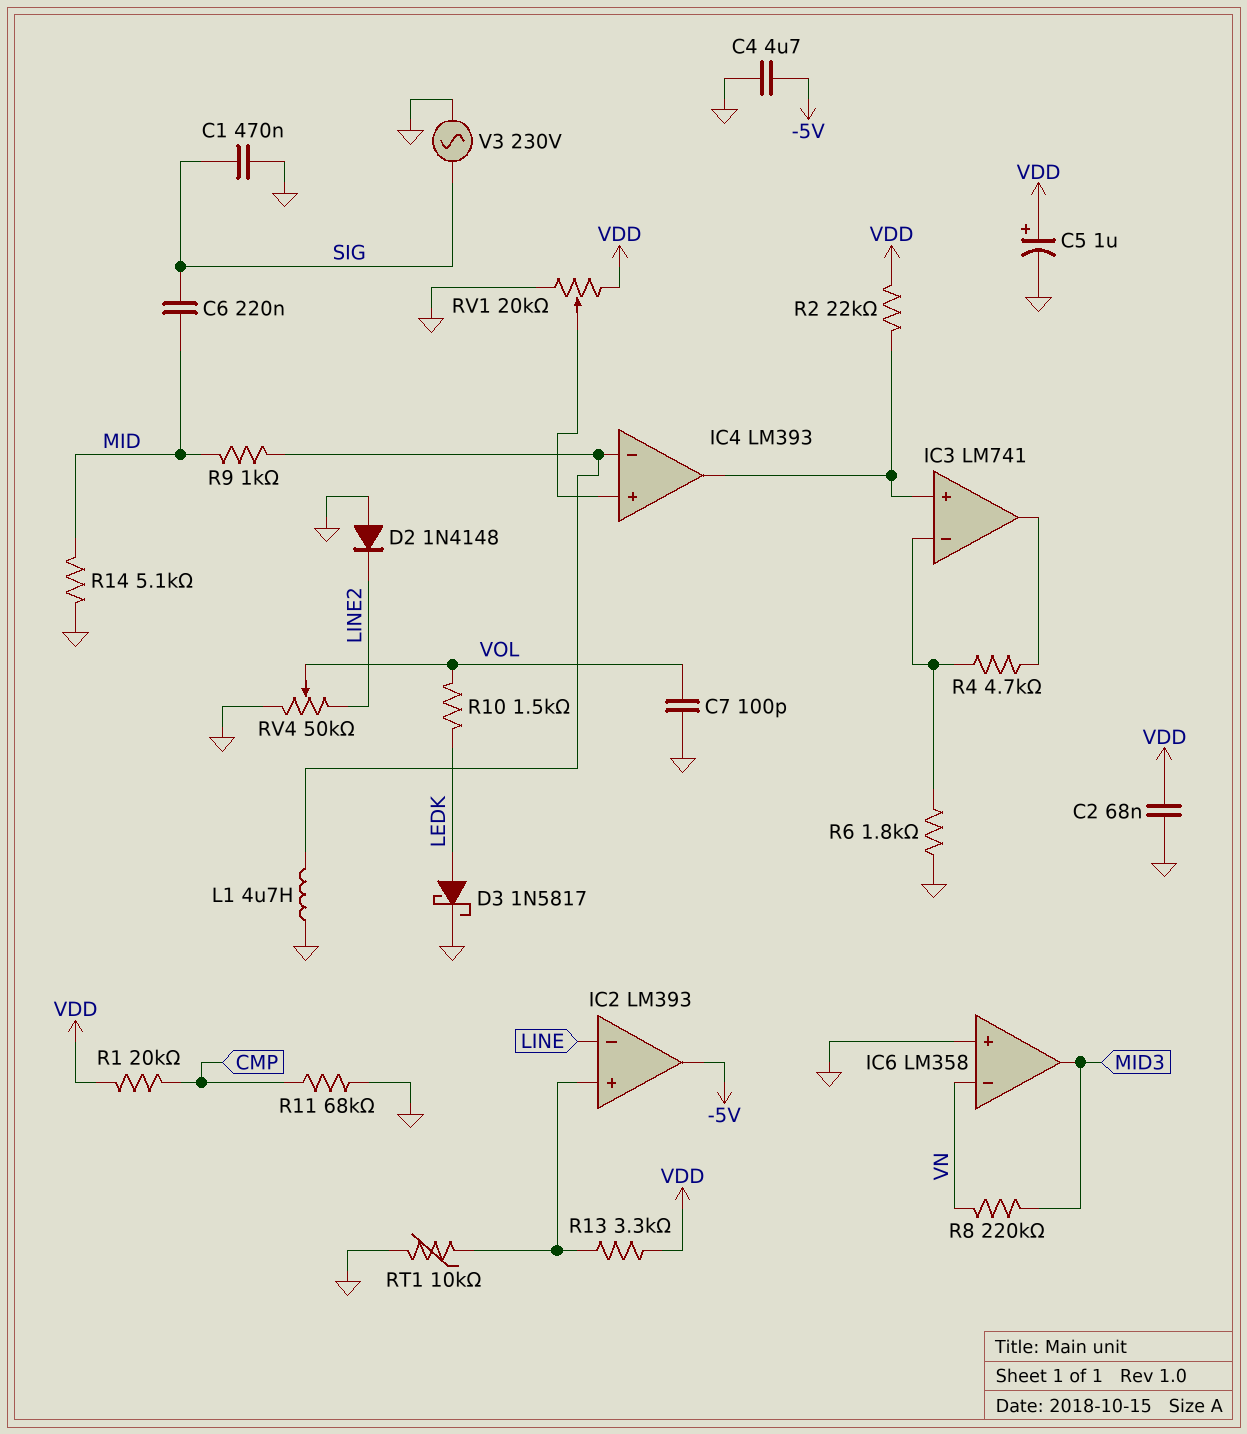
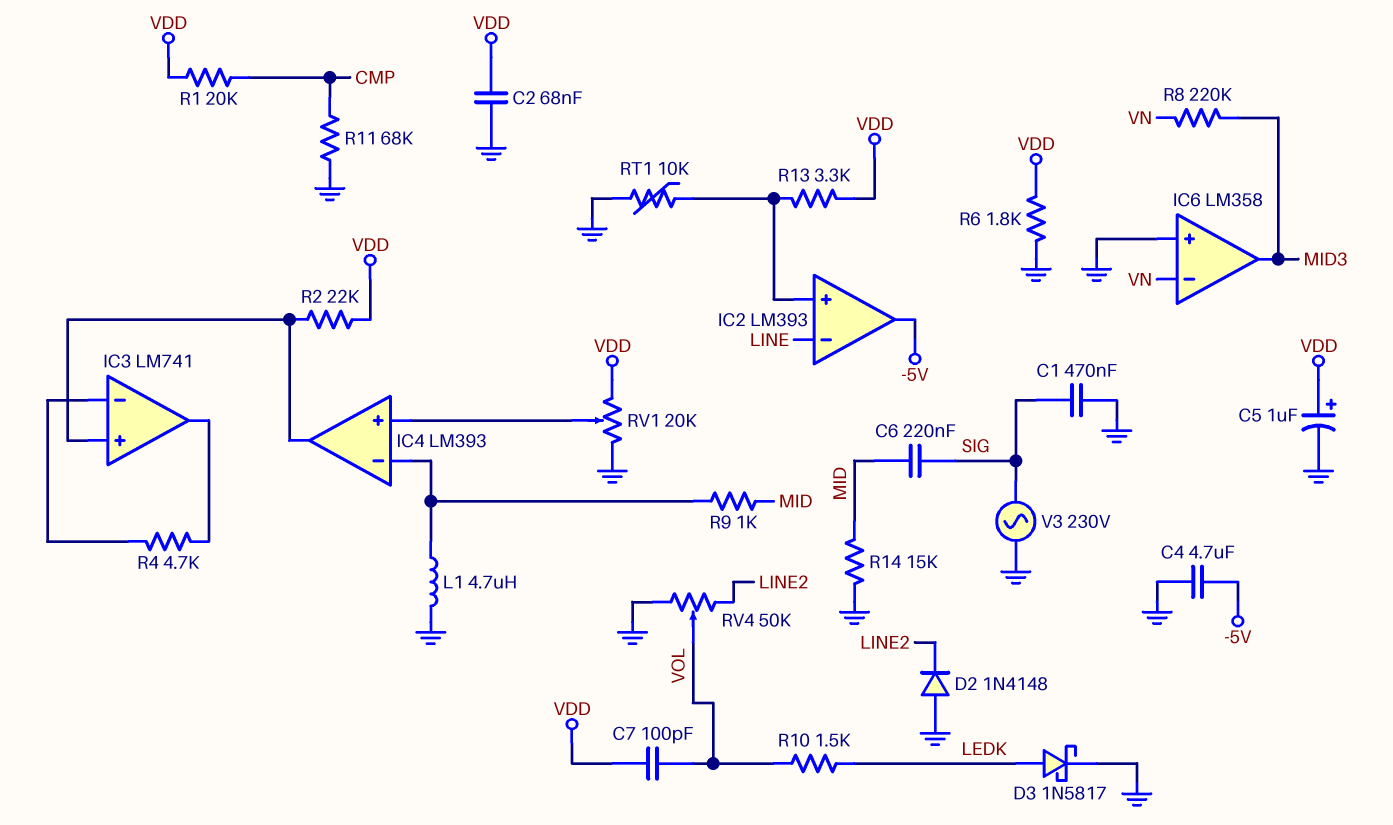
C7: 100pF (GND, VOL) -> 100pF (VDD, VOL)
R6: 1.8k (GND, IC3/in-) -> 1.8k (GND, VDD)
R14: 5.1k (GND, MID) -> 15k (GND, MID)

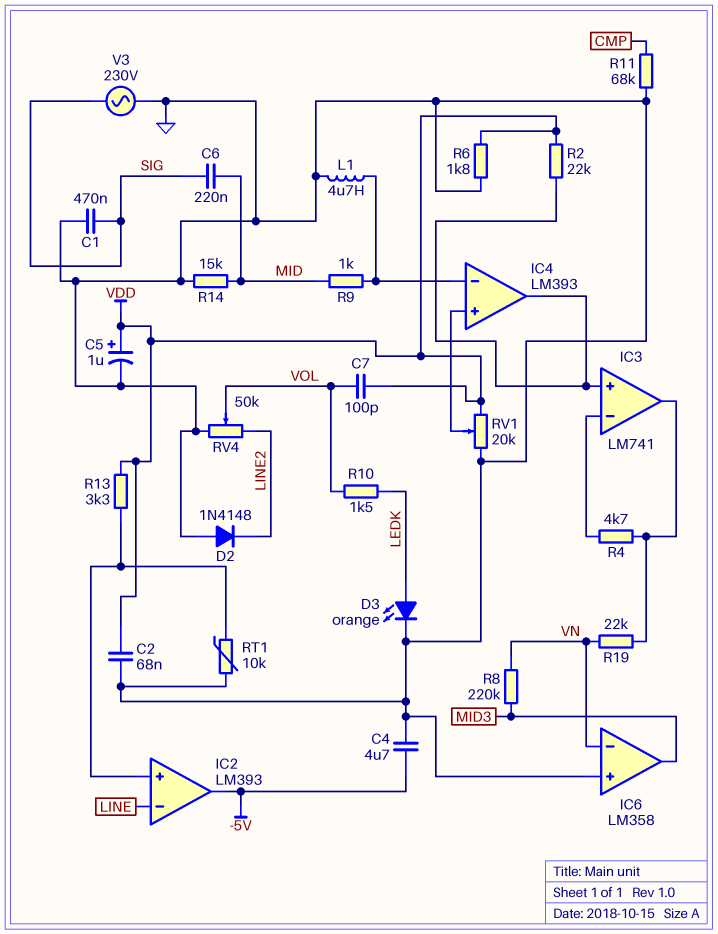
D3: schottky 1N5817 (A LEDK, K GND) -> LED orange (A LEDK, K GND)
R1: 20k (CMP, VDD) -> none
R19: none -> 22k (IC3/out, VN)

